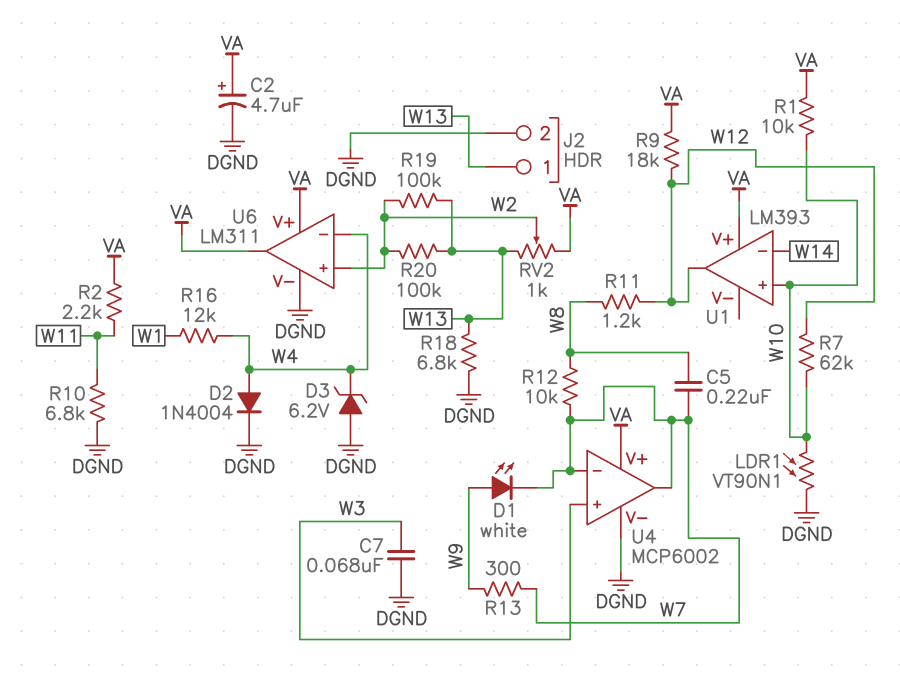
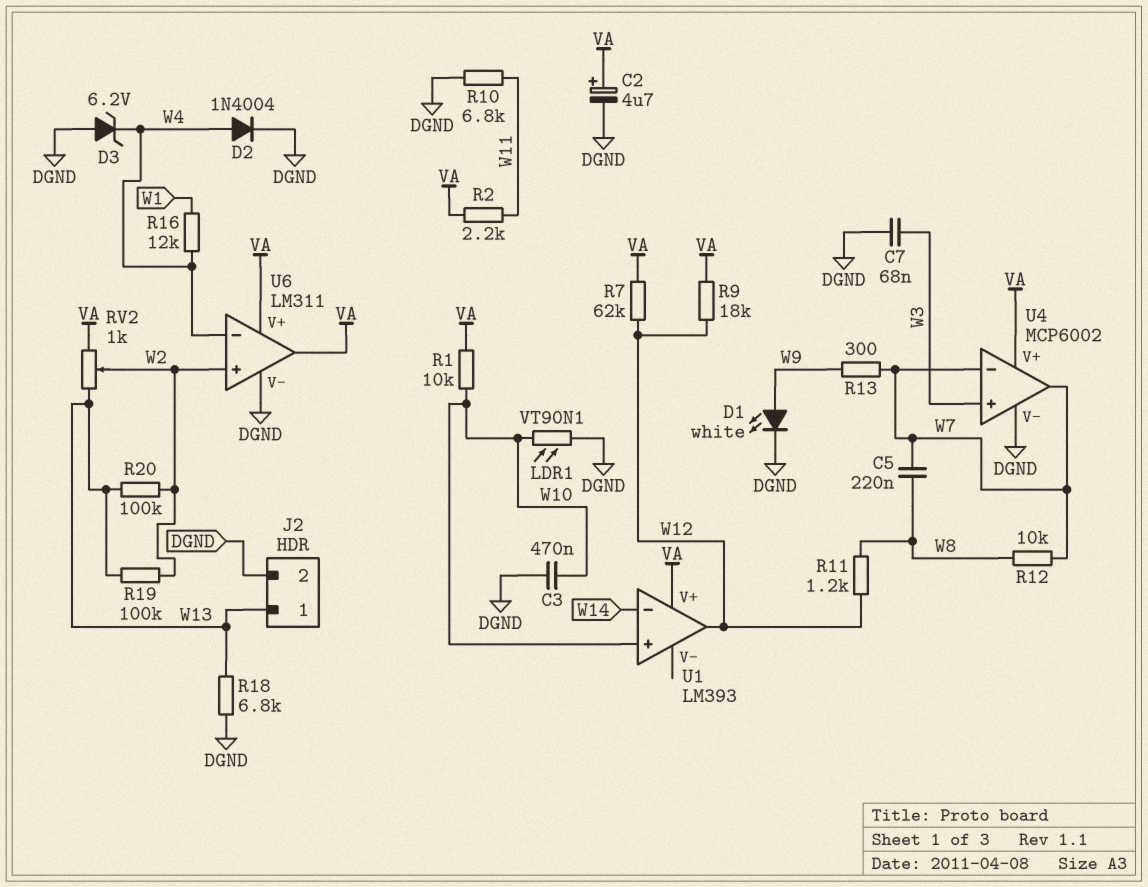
C3: none -> 470nF (DGND, W10)
D1: LED white (A W9, K W7) -> LED white (A W9, K DGND)
R7: 62k (W10, W12) -> 62k (VA, W12)

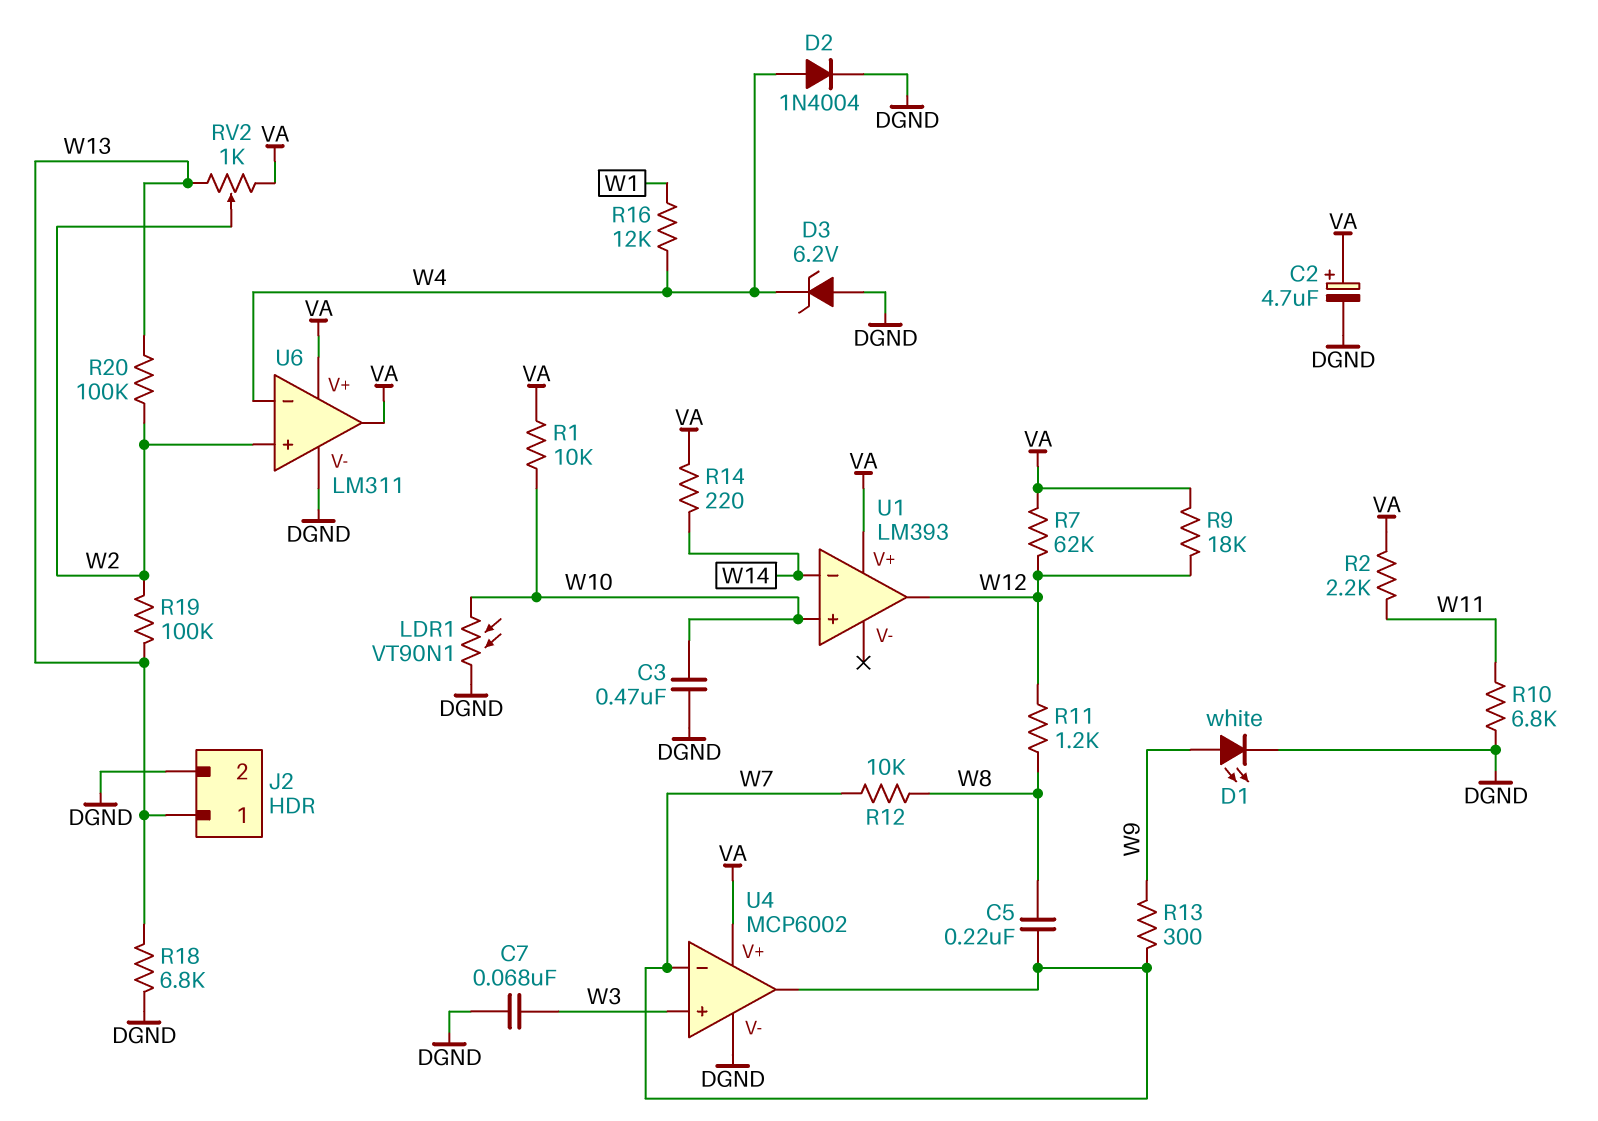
R14: none -> 220 (VA, W14)

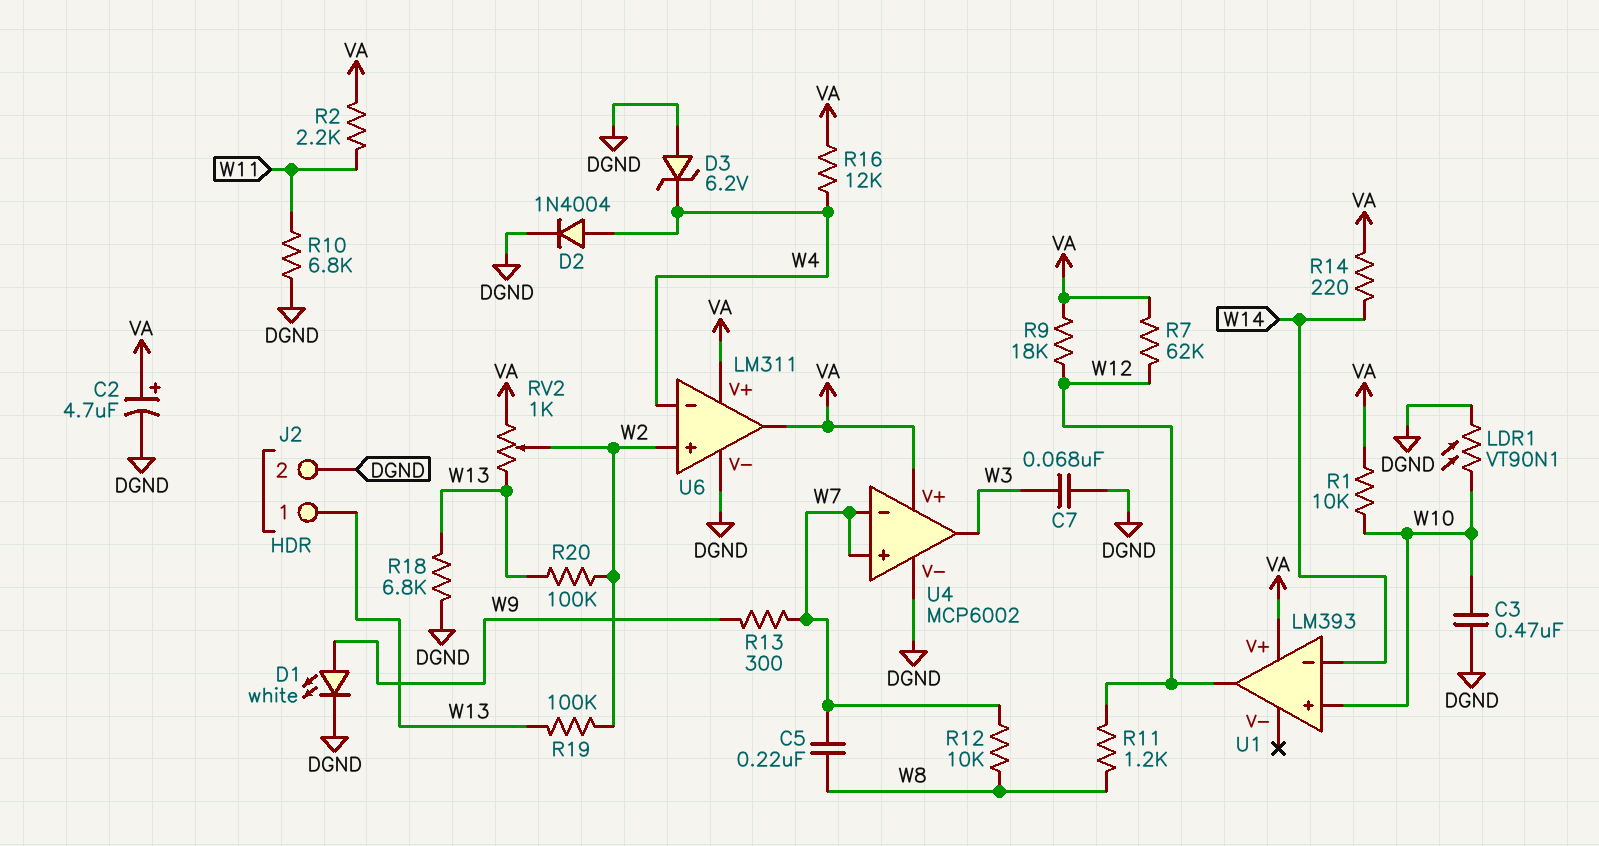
R16: 12k (W1, W4) -> 12k (VA, W4)
U4 pin in+: W3 -> W7
U4 pin out: W7 -> W3

